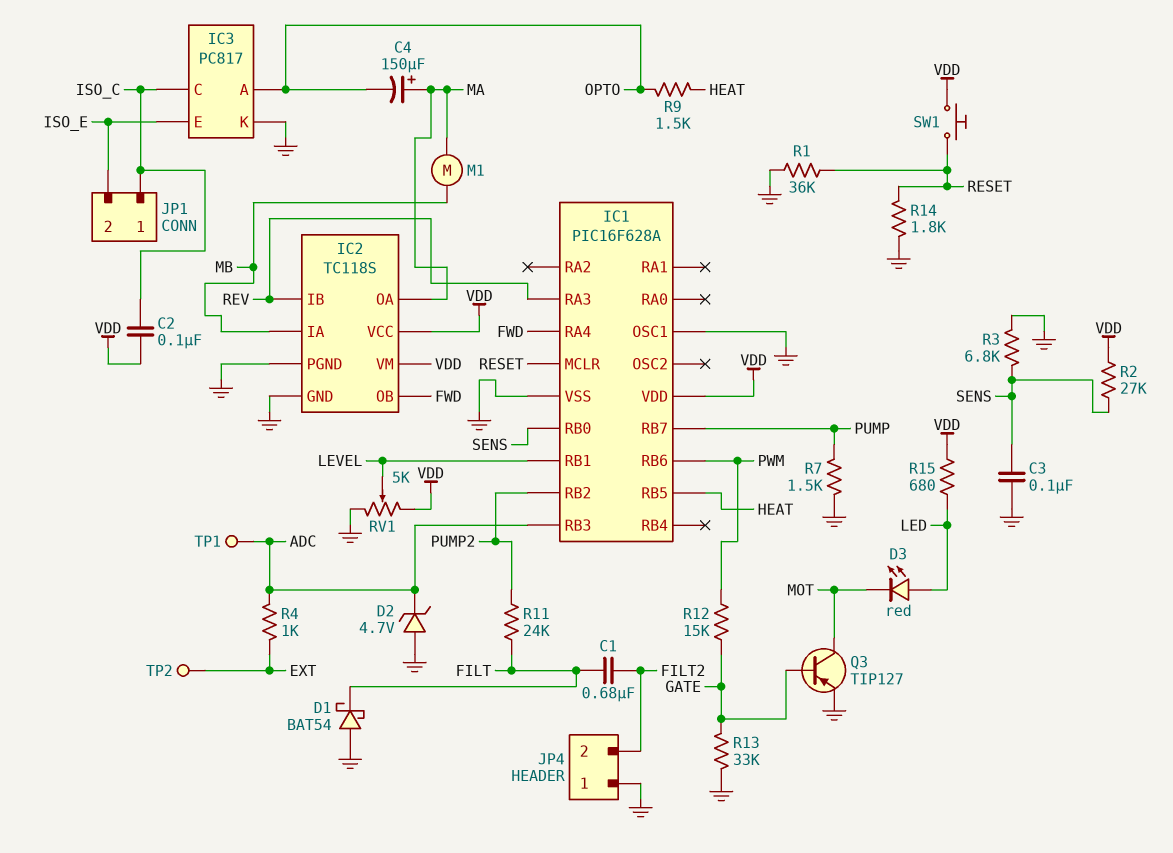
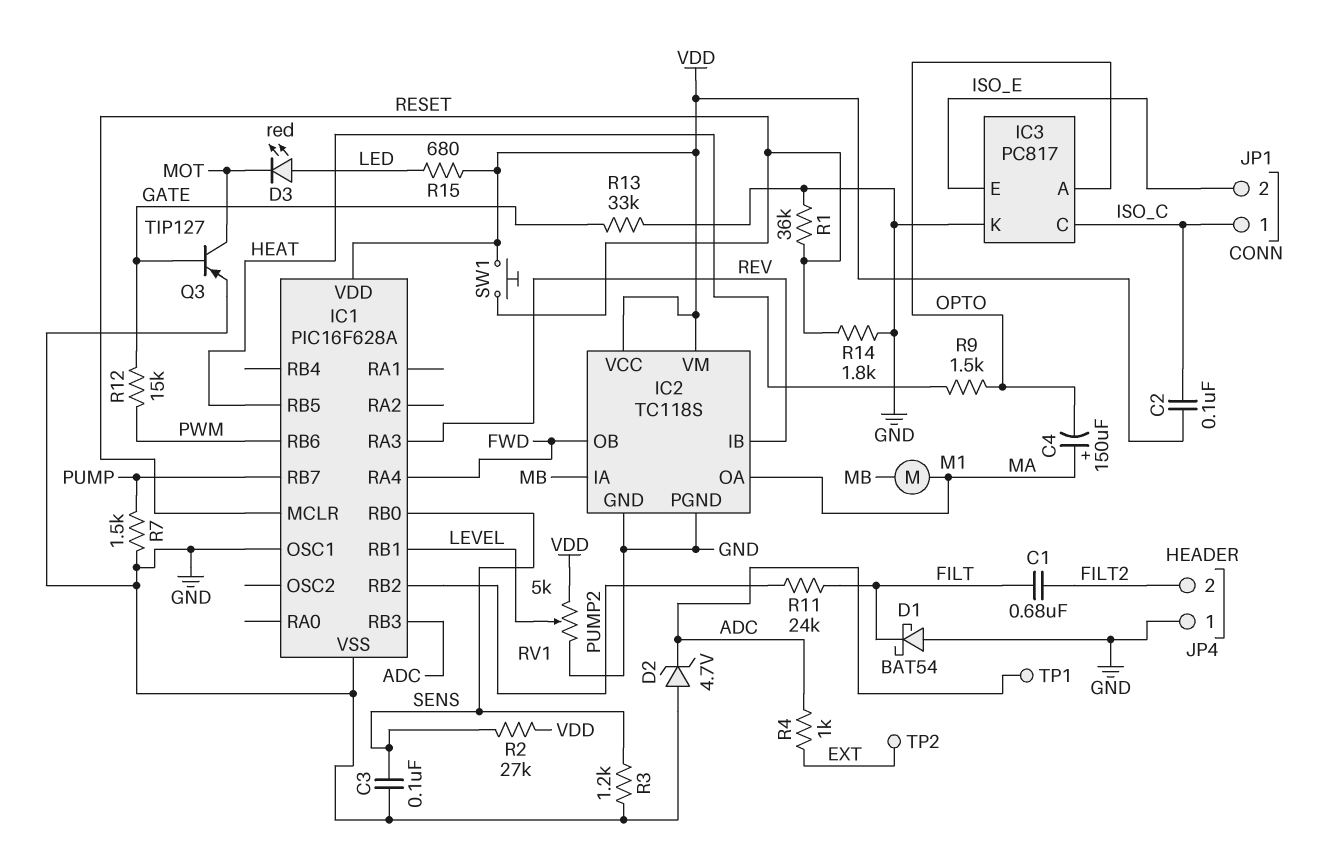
R3: 6.8k (GND, SENS) -> 1.2k (GND, SENS)

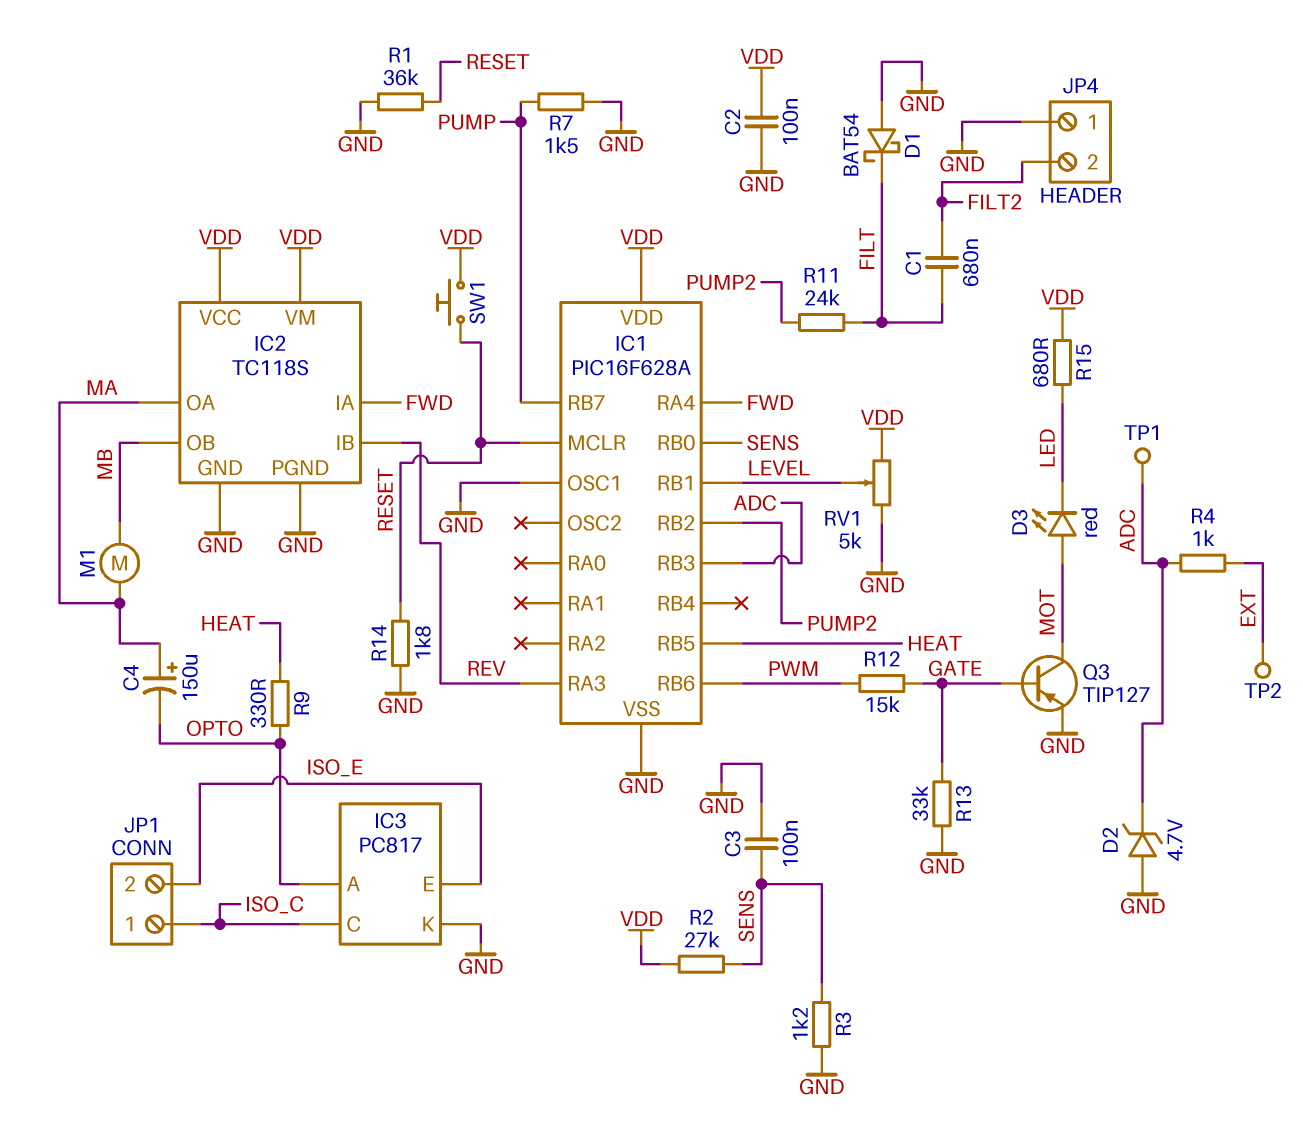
C2: 100nF (ISO_C, VDD) -> 100nF (GND, VDD)
D3: LED red (A LED, K MOT) -> LED red (A MOT, K LED)
IC2 pin IA: MB -> FWD
IC2 pin OB: FWD -> MB
R9: 1.5k (HEAT, OPTO) -> 330 (HEAT, OPTO)

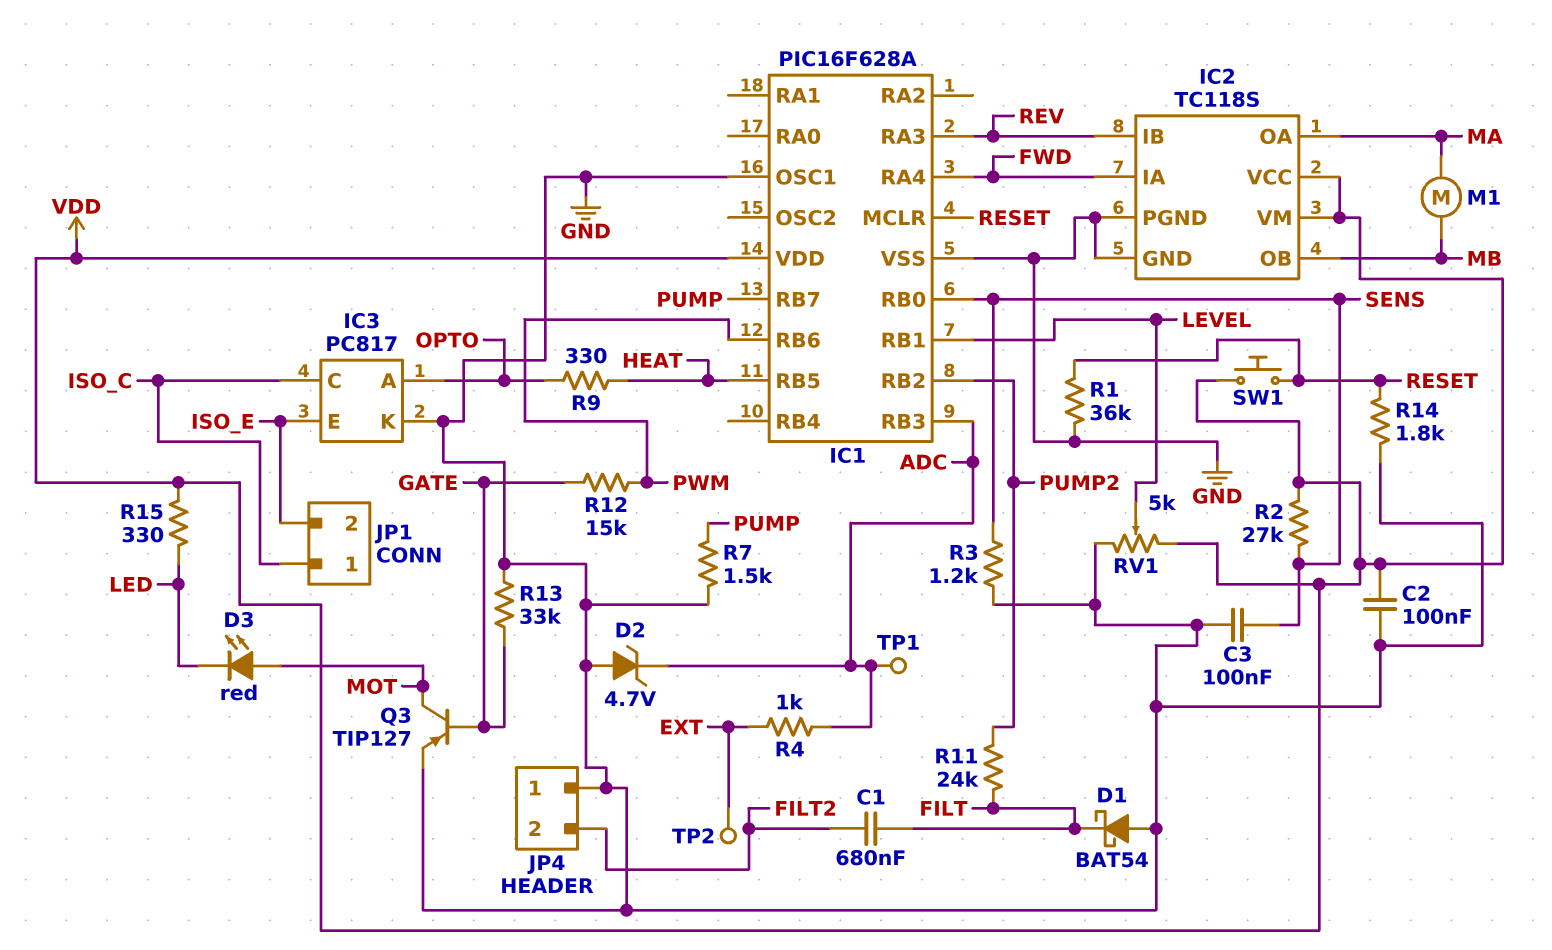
C4: 150uF (plus MA, minus OPTO) -> none
R15: 680 (LED, VDD) -> 330 (LED, VDD)

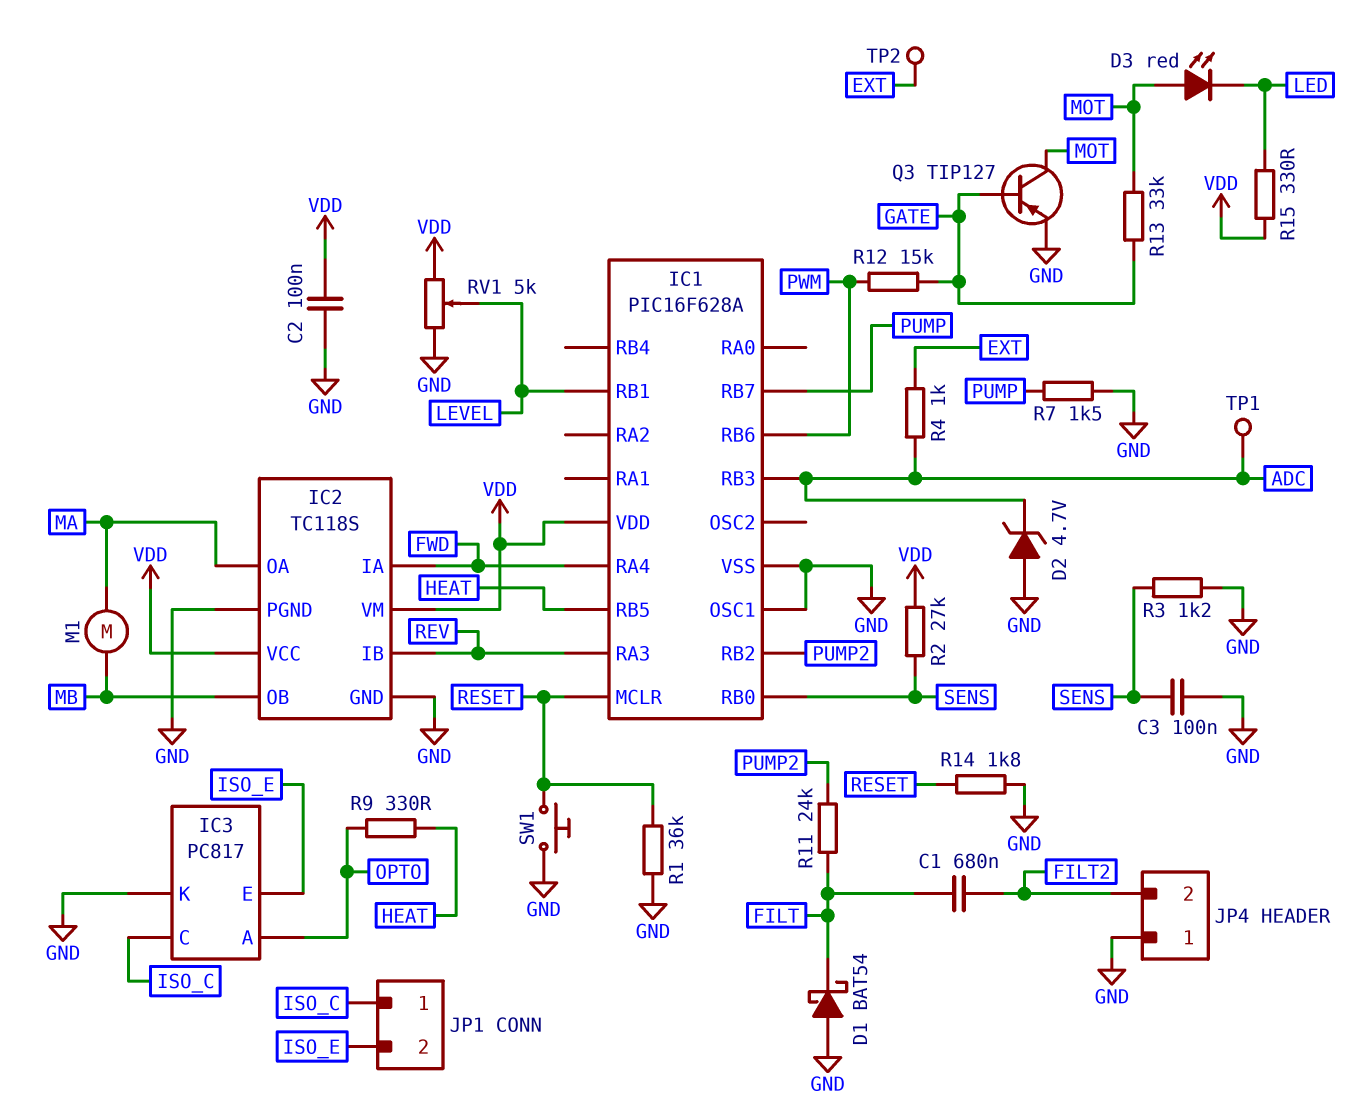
R13: 33k (GATE, GND) -> 33k (GATE, MOT)
SW1: button (RESET, VDD) -> button (GND, RESET)

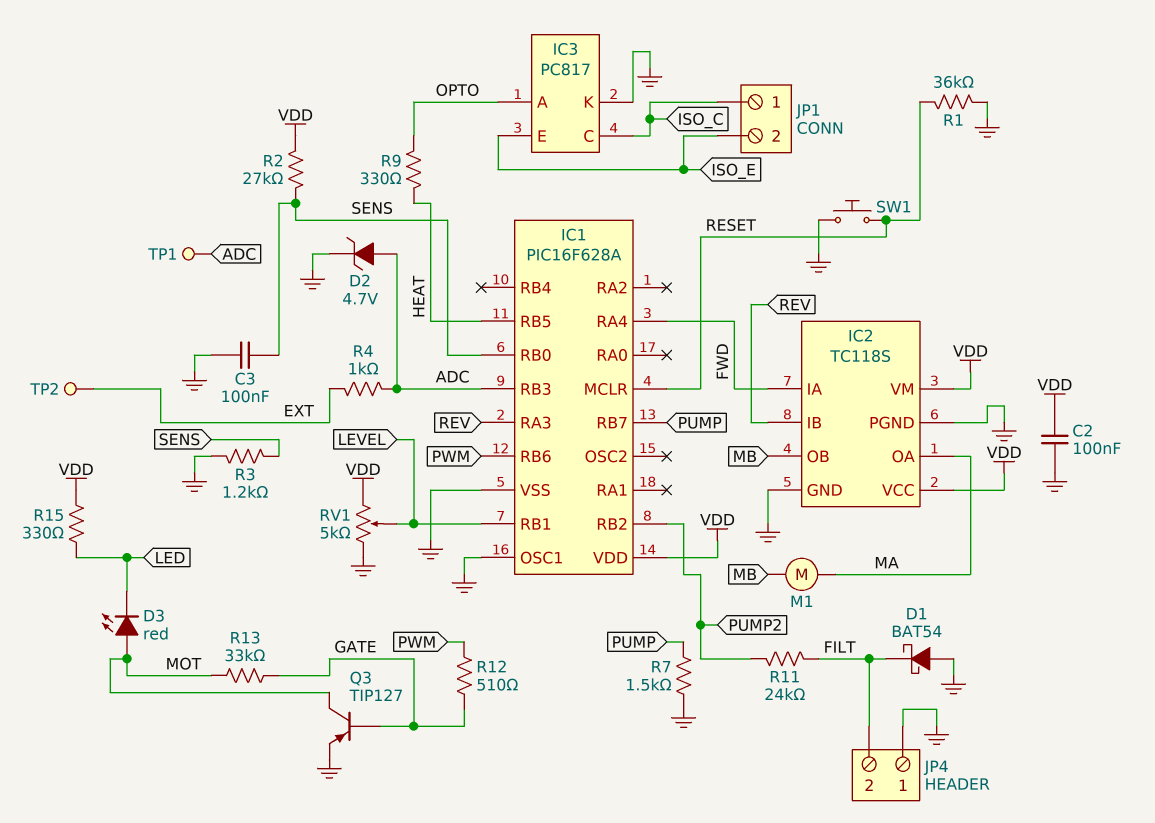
C1: 680nF (FILT, FILT2) -> none
D2: zener 4.7V (A GND, K ADC) -> zener 4.7V (A ADC, K GND)
JP4 pin 2: FILT2 -> FILT
R12: 15k (GATE, PWM) -> 510 (GATE, PWM)
R14: 1.8k (GND, RESET) -> none

